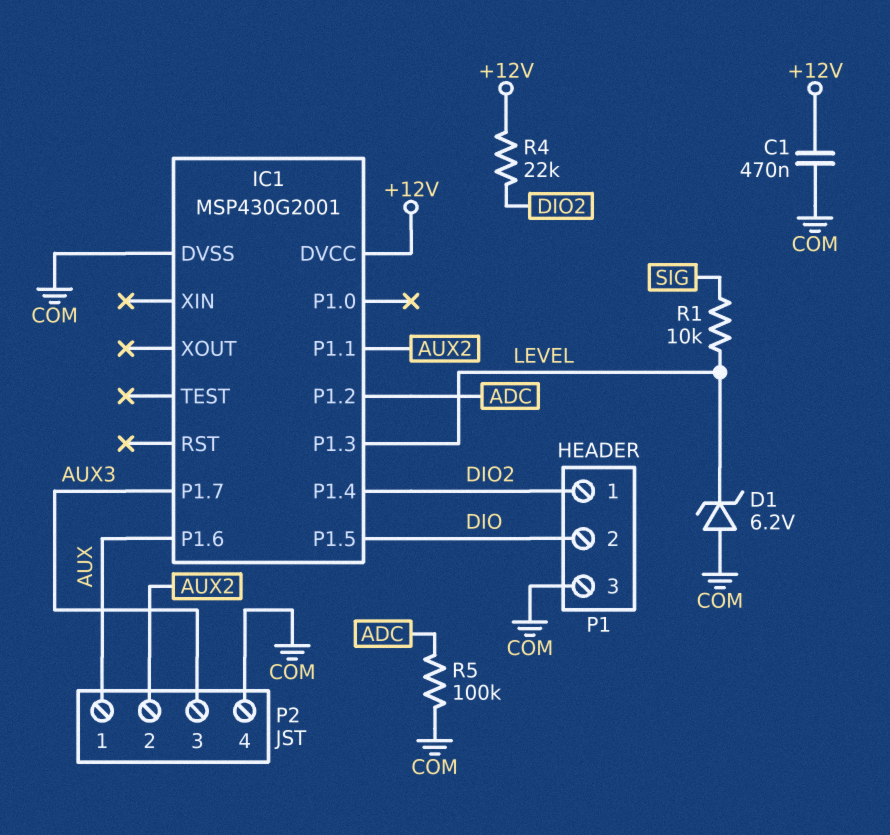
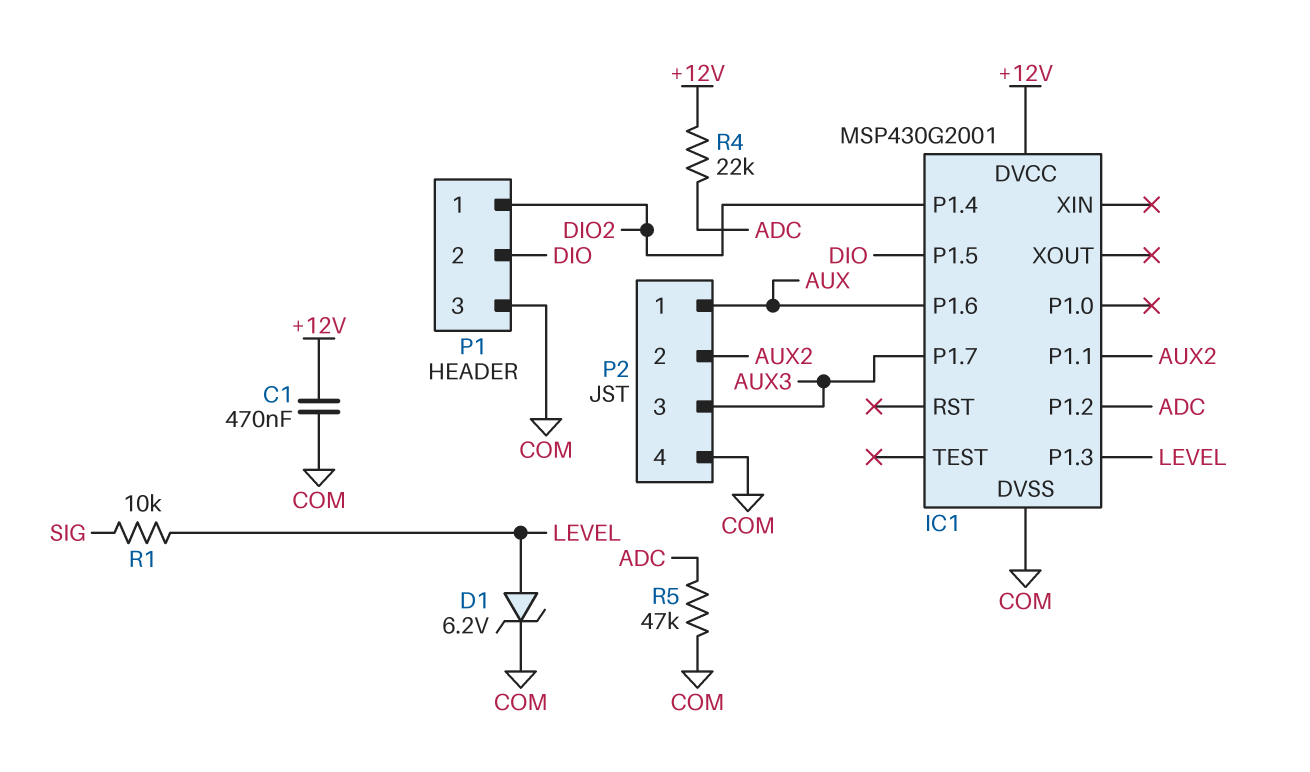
D1: zener 6.2V (A COM, K LEVEL) -> zener 6.2V (A LEVEL, K COM)
R4: 22k (+12V, DIO2) -> 22k (+12V, ADC)
R5: 100k (ADC, COM) -> 47k (ADC, COM)

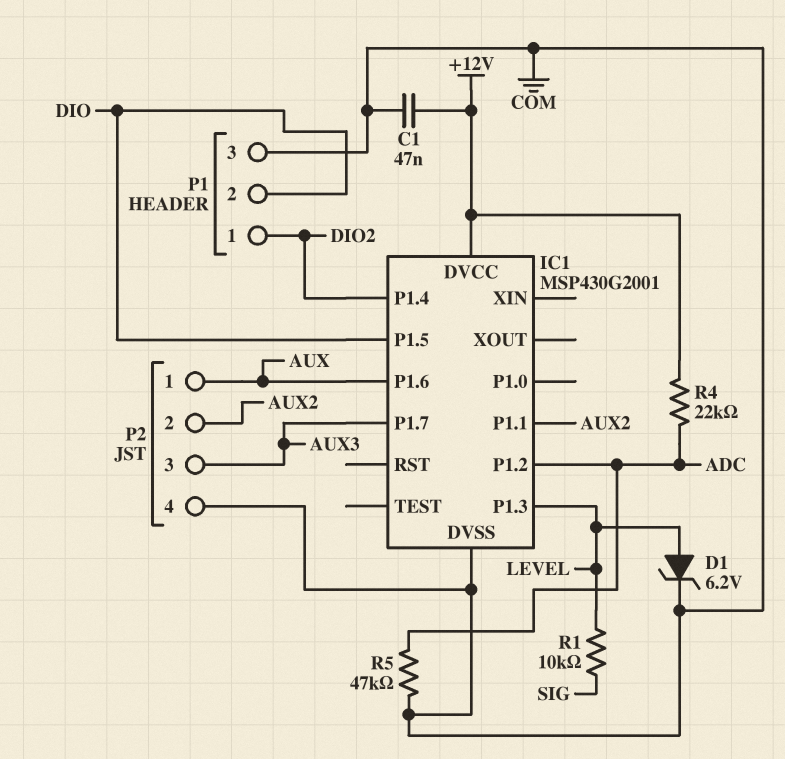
C1: 470nF (+12V, COM) -> 47nF (+12V, COM)

